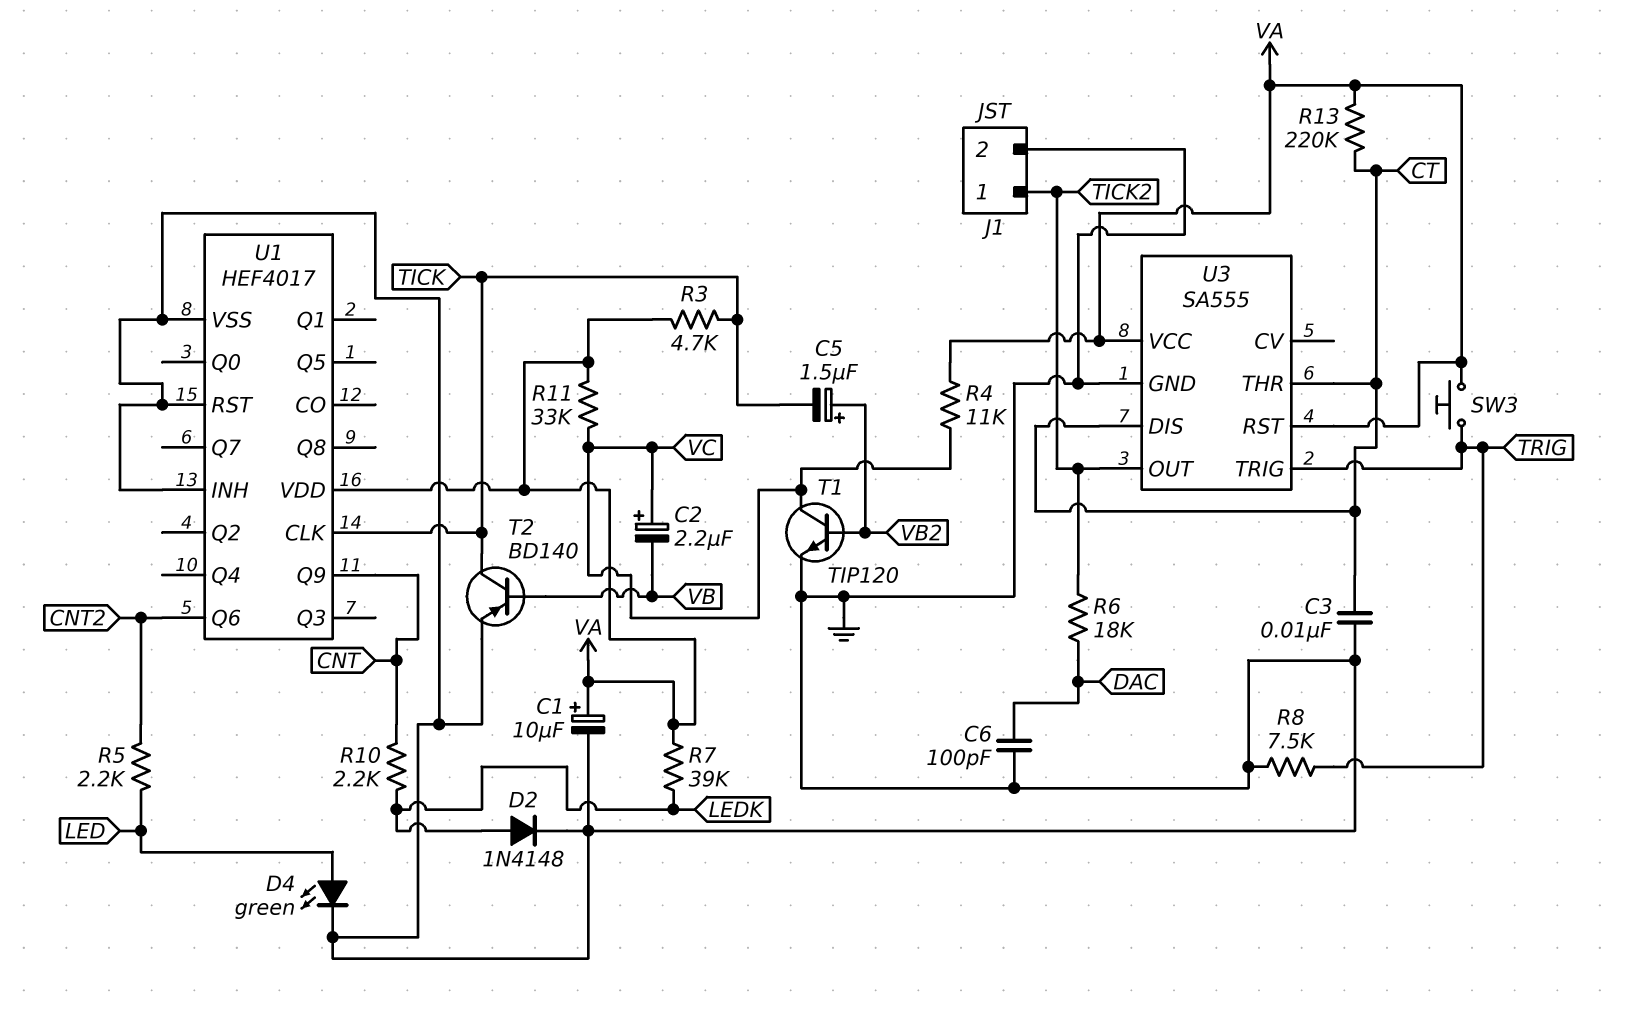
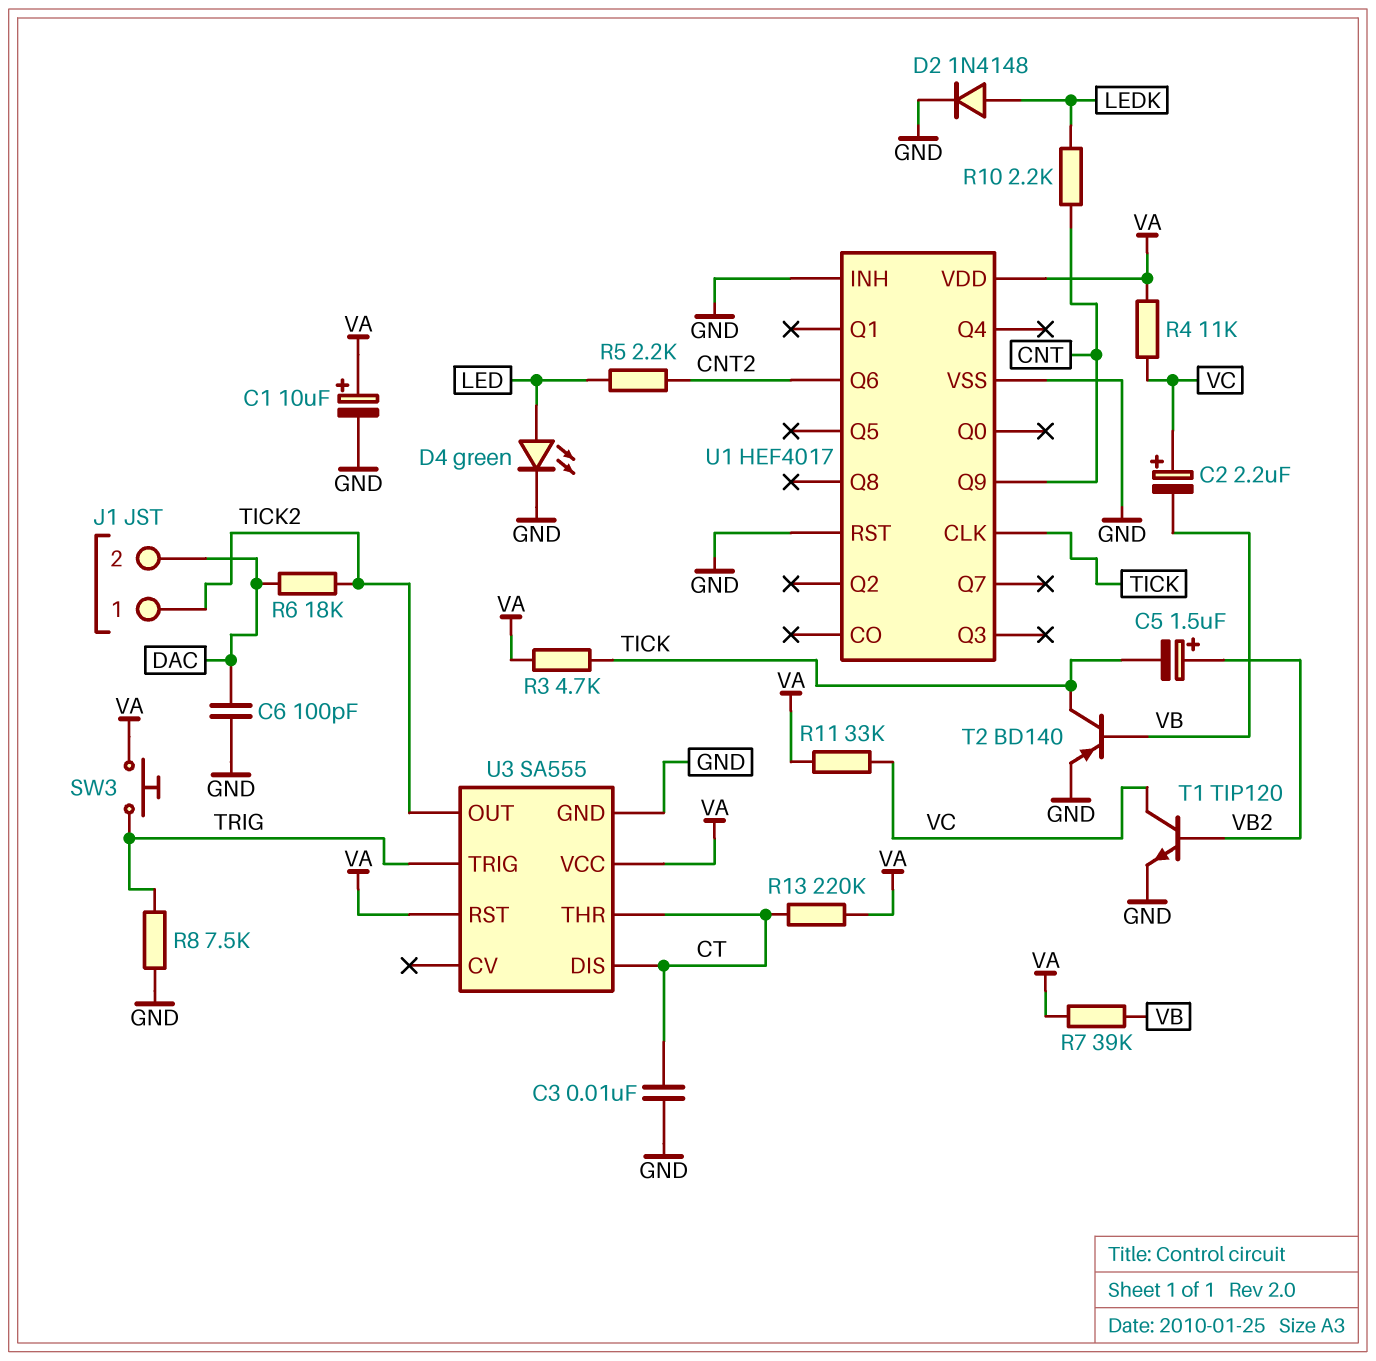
J1 pin 2: GND -> DAC
R7: 39k (LEDK, VA) -> 39k (VA, VB)

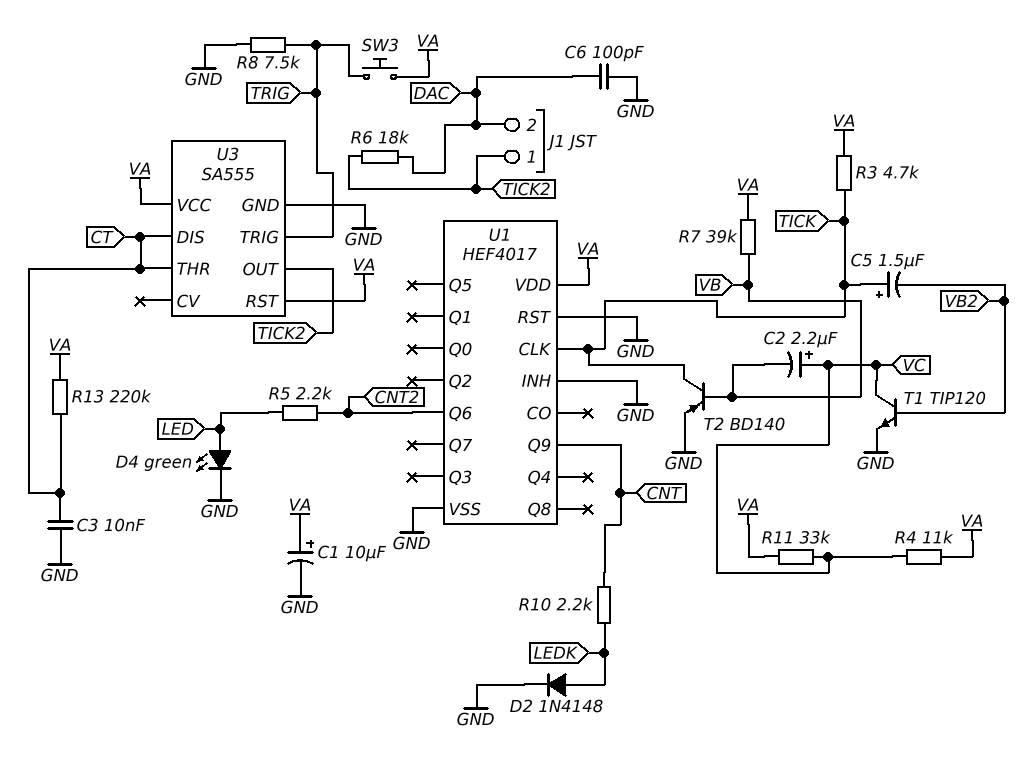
C5: 1.5uF (plus VB2, minus TICK) -> 1.5uF (plus TICK, minus VB2)

